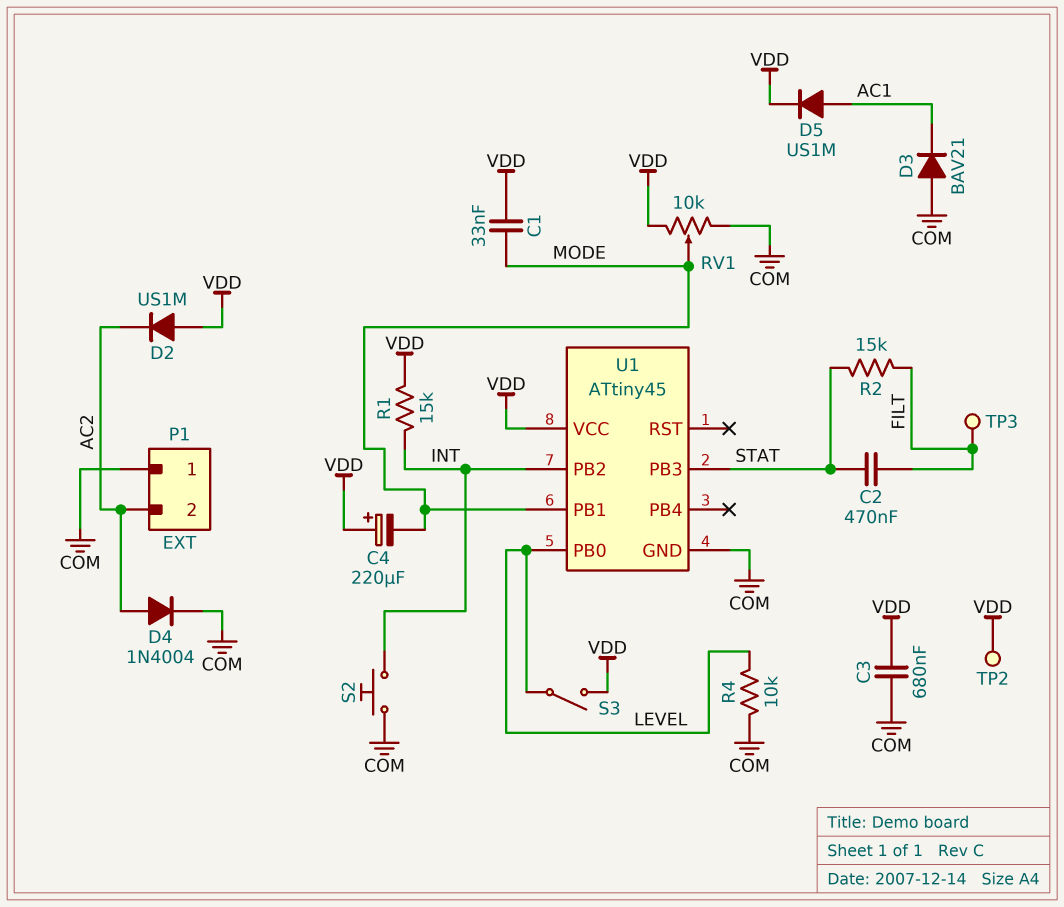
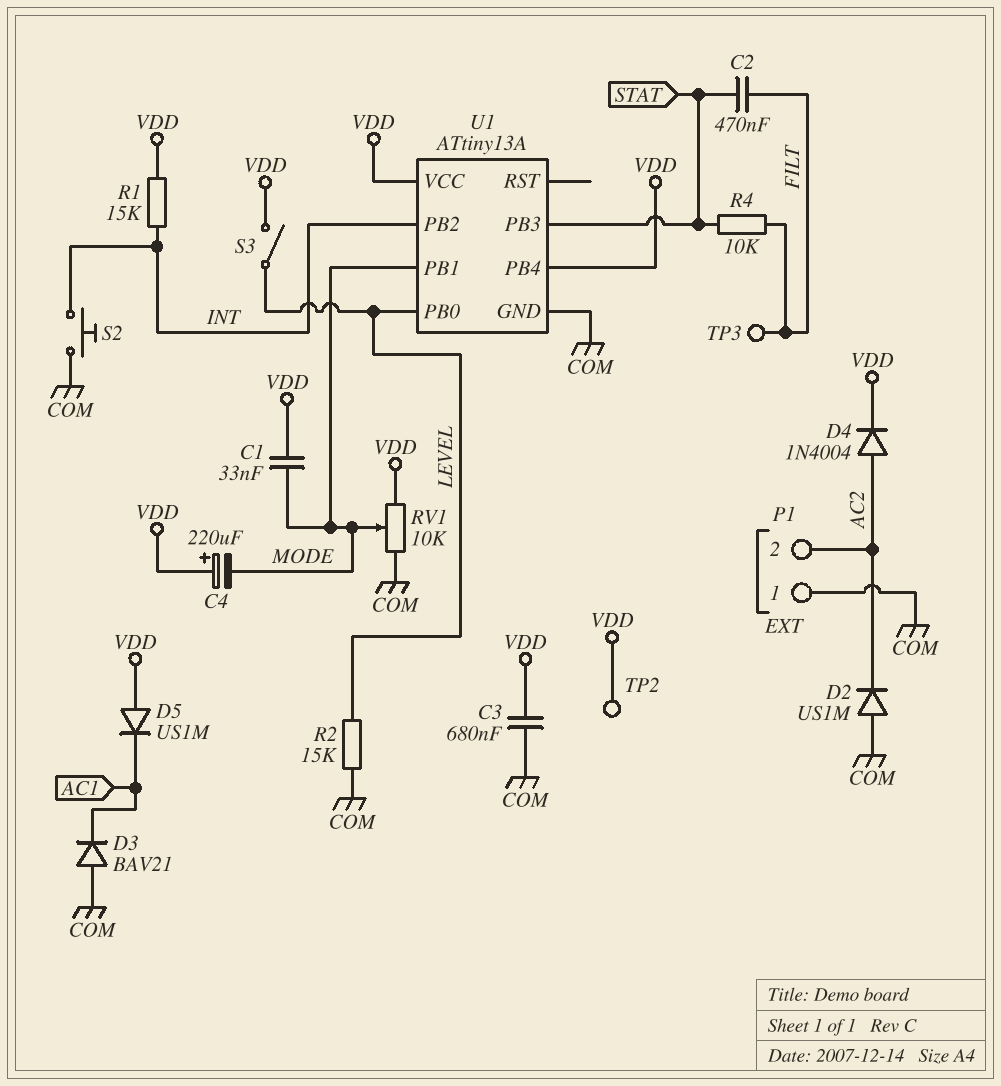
D2: diode US1M (A VDD, K AC2) -> diode US1M (A COM, K AC2)
D4: diode 1N4004 (A AC2, K COM) -> diode 1N4004 (A AC2, K VDD)
D5: diode US1M (A AC1, K VDD) -> diode US1M (A VDD, K AC1)
R2: 15k (FILT, STAT) -> 15k (COM, LEVEL)
R4: 10k (COM, LEVEL) -> 10k (FILT, STAT)
U1: ATtiny45 -> ATtiny13A
U1 pin PB4: none -> VDD

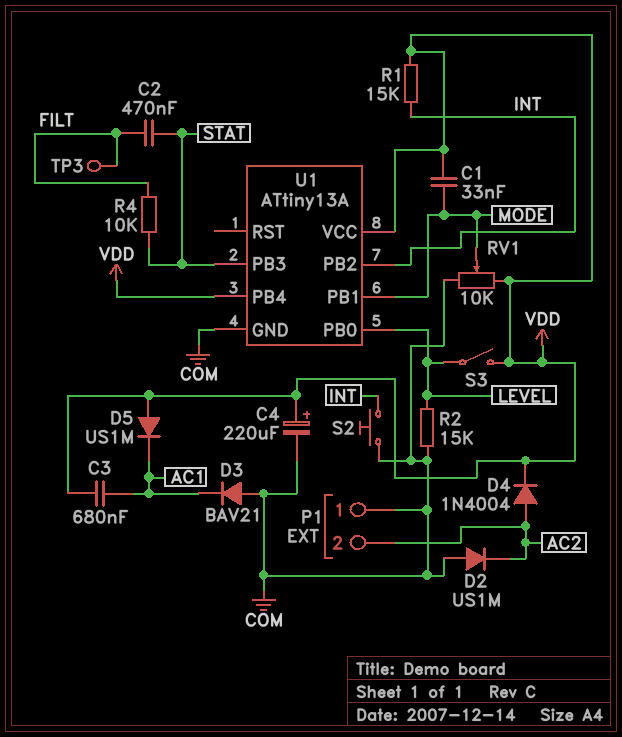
C3: 680nF (COM, VDD) -> 680nF (AC1, VDD)
C4: 220uF (plus VDD, minus MODE) -> 220uF (plus VDD, minus COM)
TP2: test point (VDD) -> none

